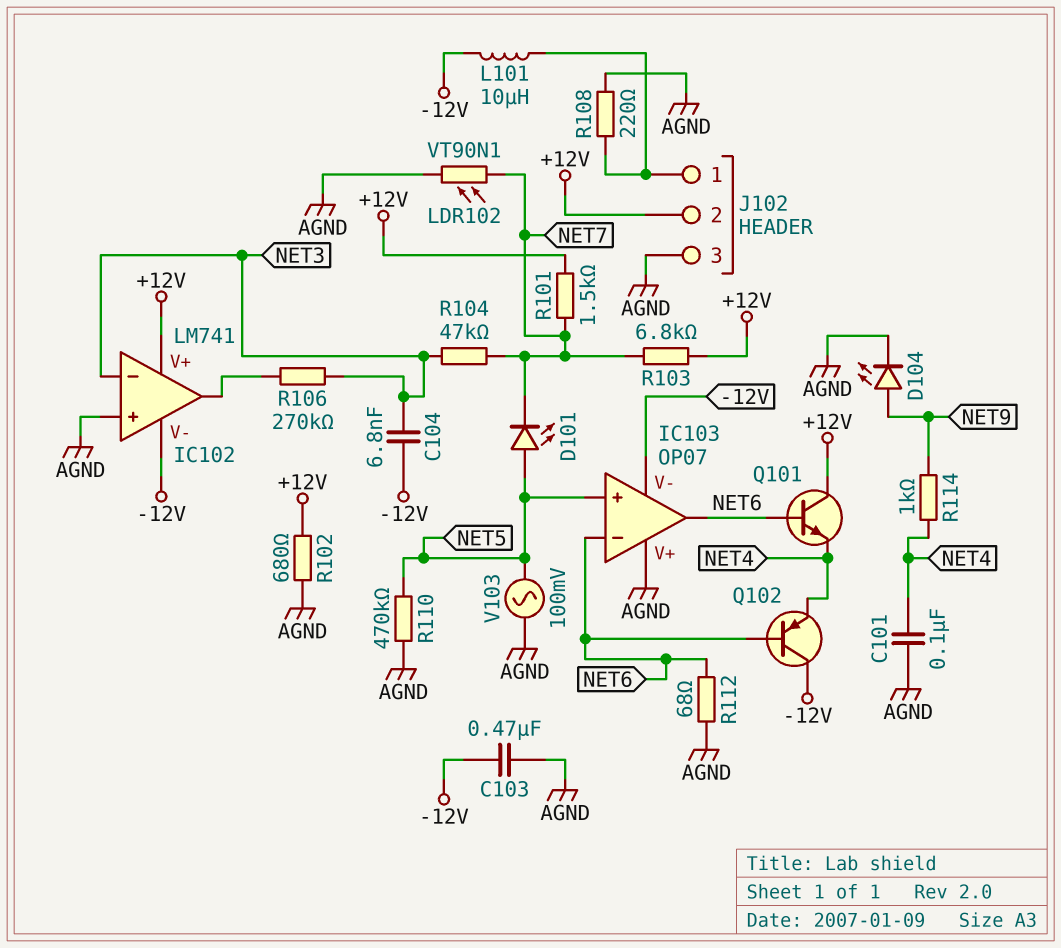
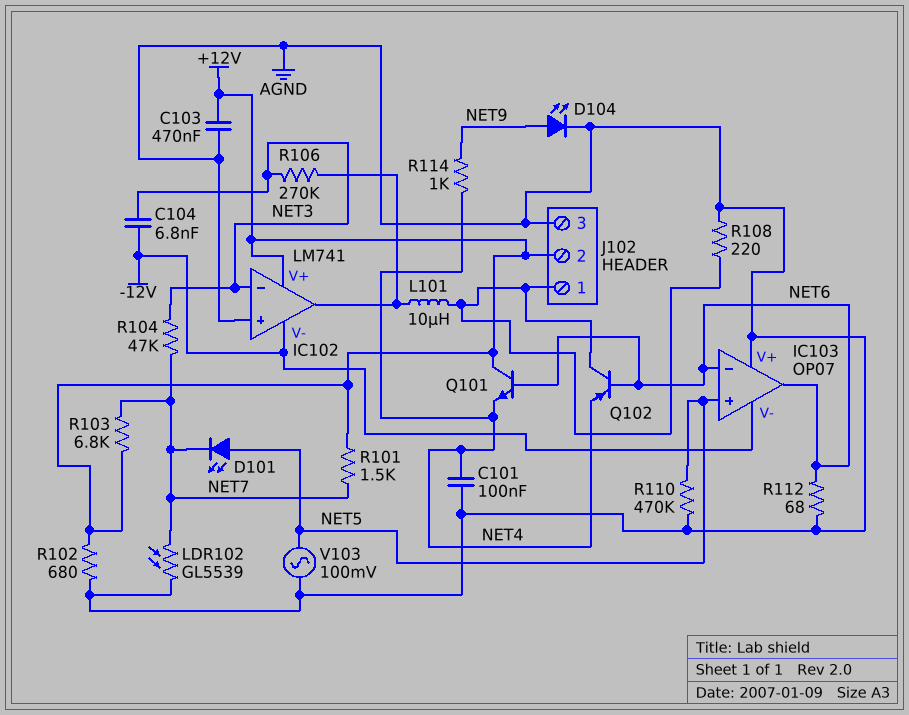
C103: 470nF (-12V, AGND) -> 470nF (+12V, AGND)
L101: 10uH (-12V, J102/1) -> 10uH (IC102/out, J102/1)
LDR102: VT90N1 (AGND, NET7) -> GL5539 (AGND, NET7)
Q102: PNP (B NET6, C -12V, E NET4) -> PNP (B NET6, C J102/1, E NET4)

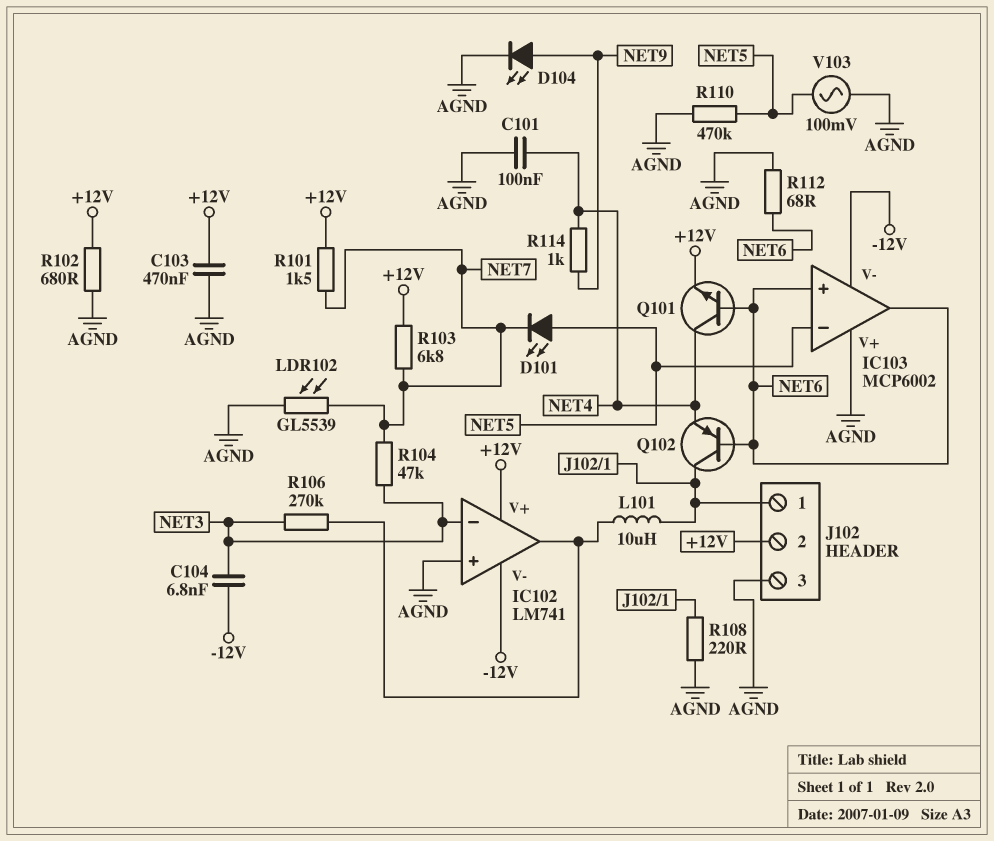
IC103: OP07 -> MCP6002
IC103 pin in+: NET5 -> NET6
IC103 pin in-: NET6 -> NET5
Q101: NPN (B NET6, C +12V, E NET4) -> NPN (B NET6, C NET4, E +12V)

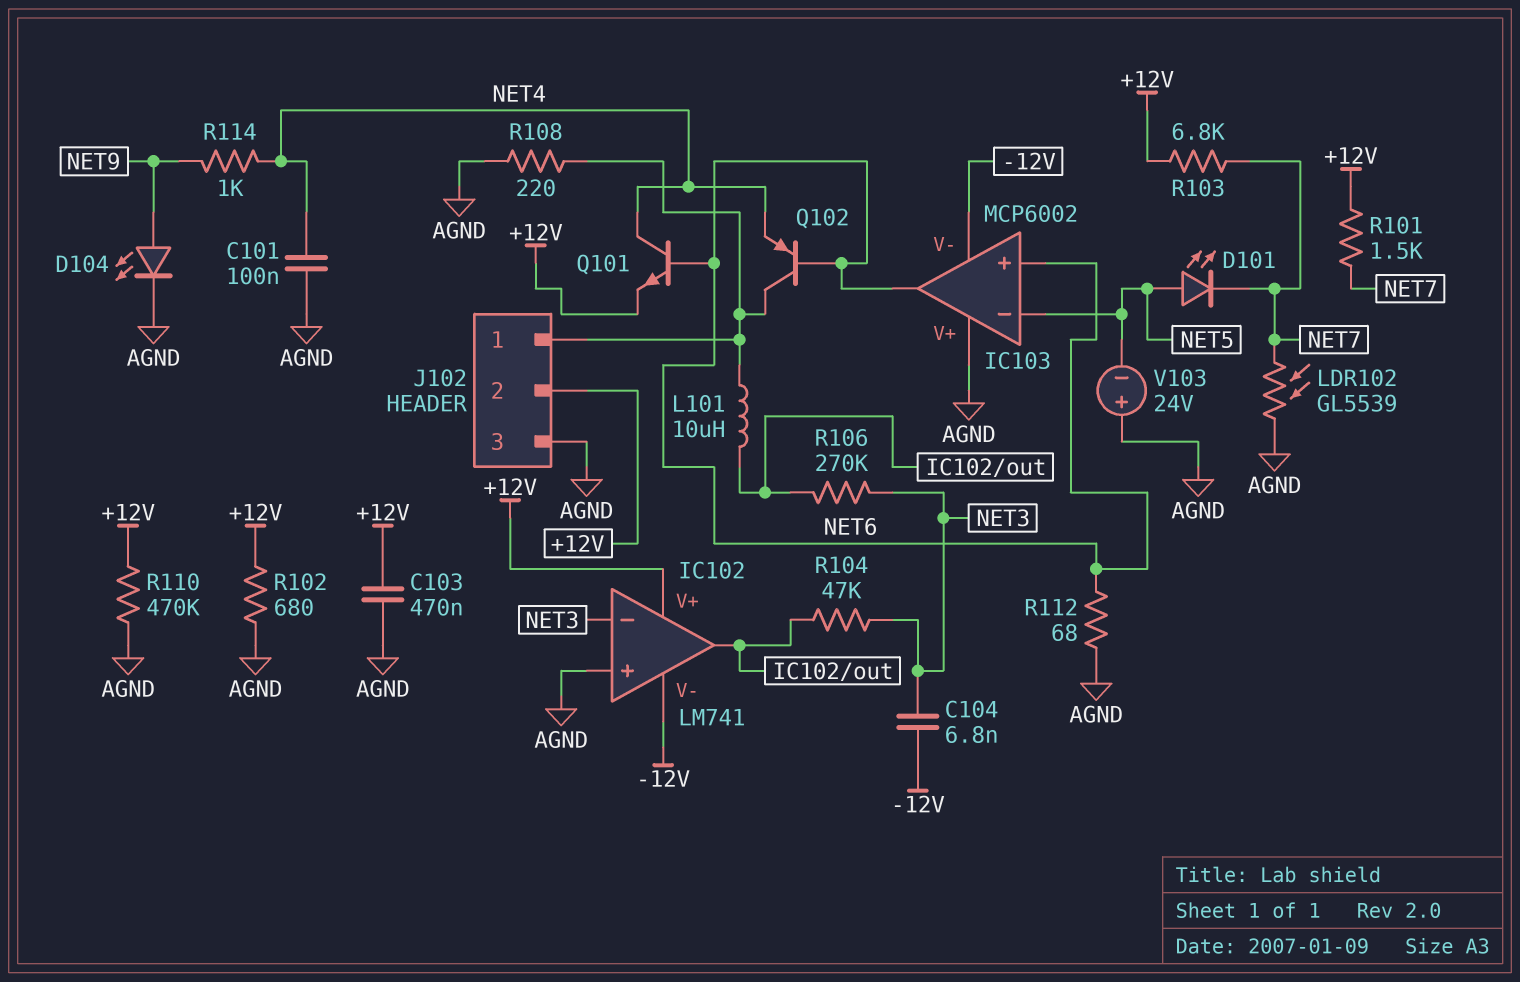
R104: 47k (NET3, NET7) -> 47k (IC102/out, NET3)
R110: 470k (AGND, NET5) -> 470k (+12V, AGND)
V103: AC 100mV (AGND, NET5) -> 24V (plus AGND, minus NET5)

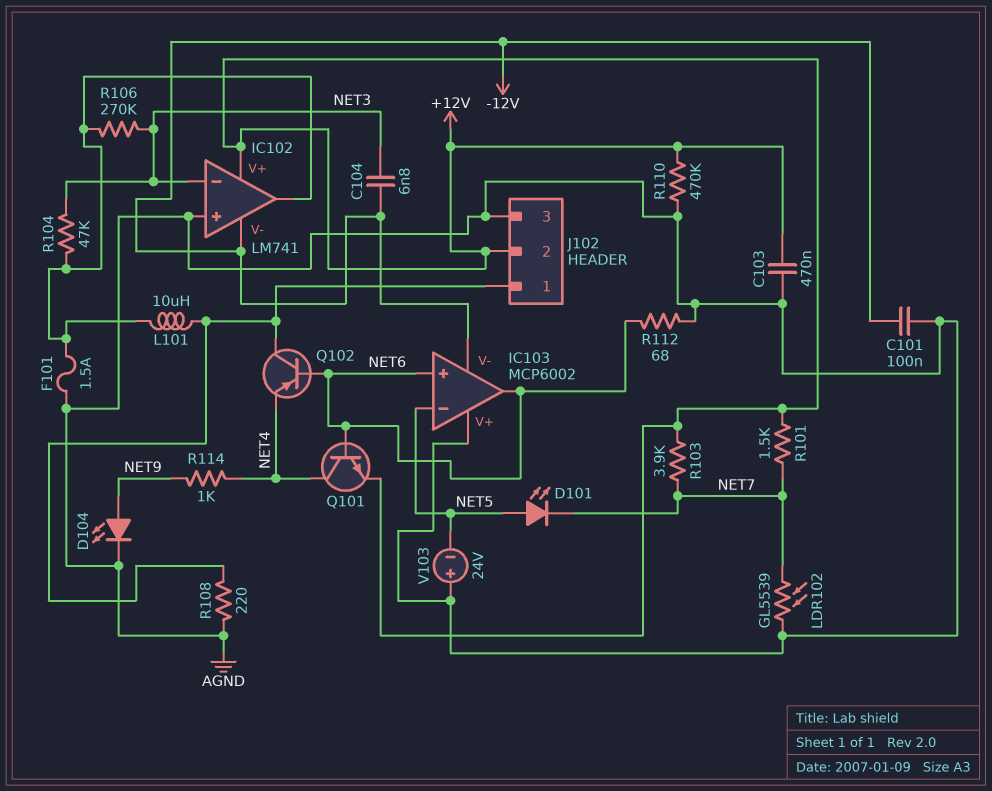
C101: 100nF (AGND, NET4) -> 100nF (-12V, AGND)
F101: none -> 1.5A (AGND, IC102/out)
R102: 680 (+12V, AGND) -> none
R103: 6.8k (+12V, NET7) -> 3.9k (+12V, NET7)

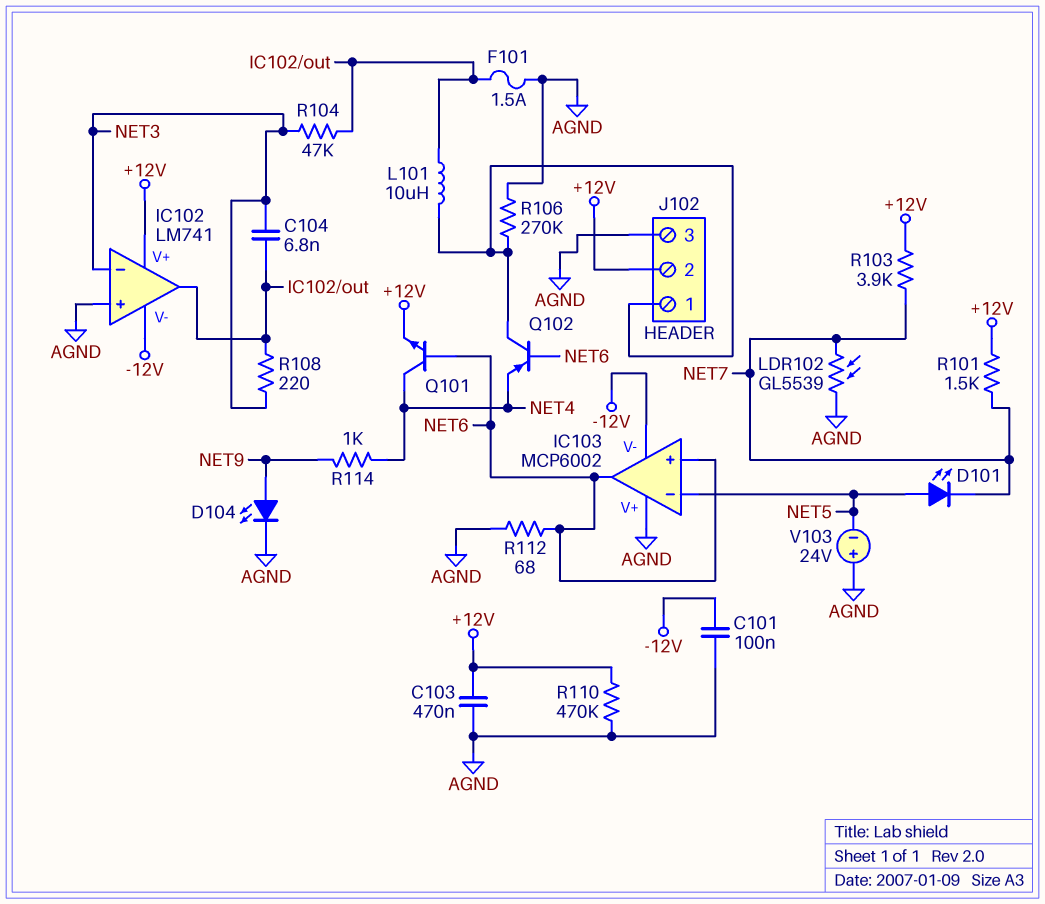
C104: 6.8nF (-12V, NET3) -> 6.8nF (IC102/out, NET3)
R106: 270k (IC102/out, NET3) -> 270k (AGND, J102/1)
R108: 220 (AGND, J102/1) -> 220 (IC102/out, NET3)

